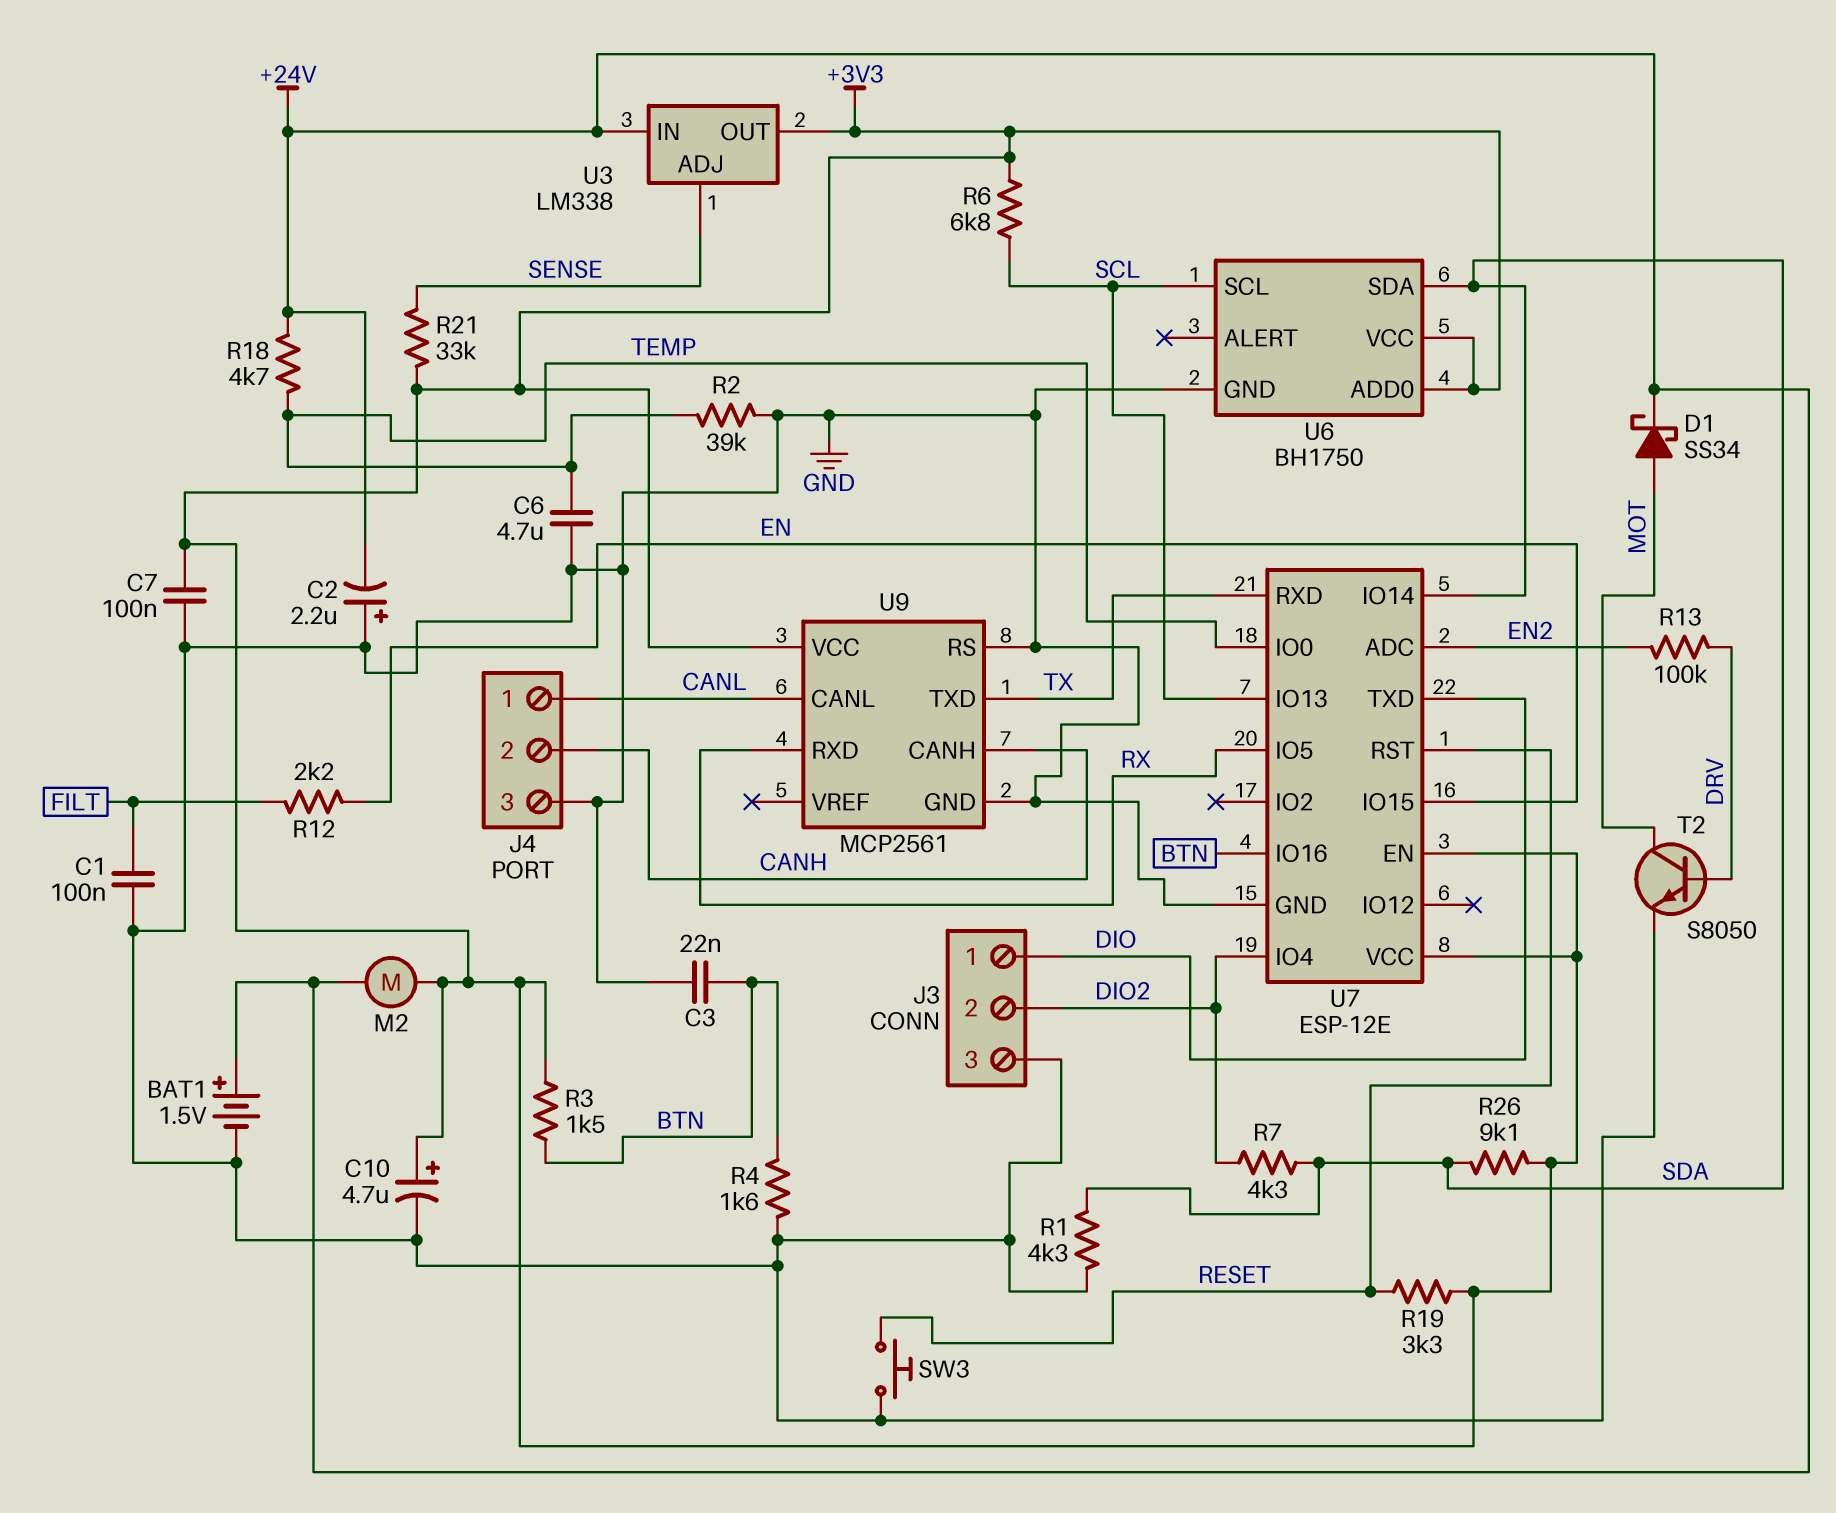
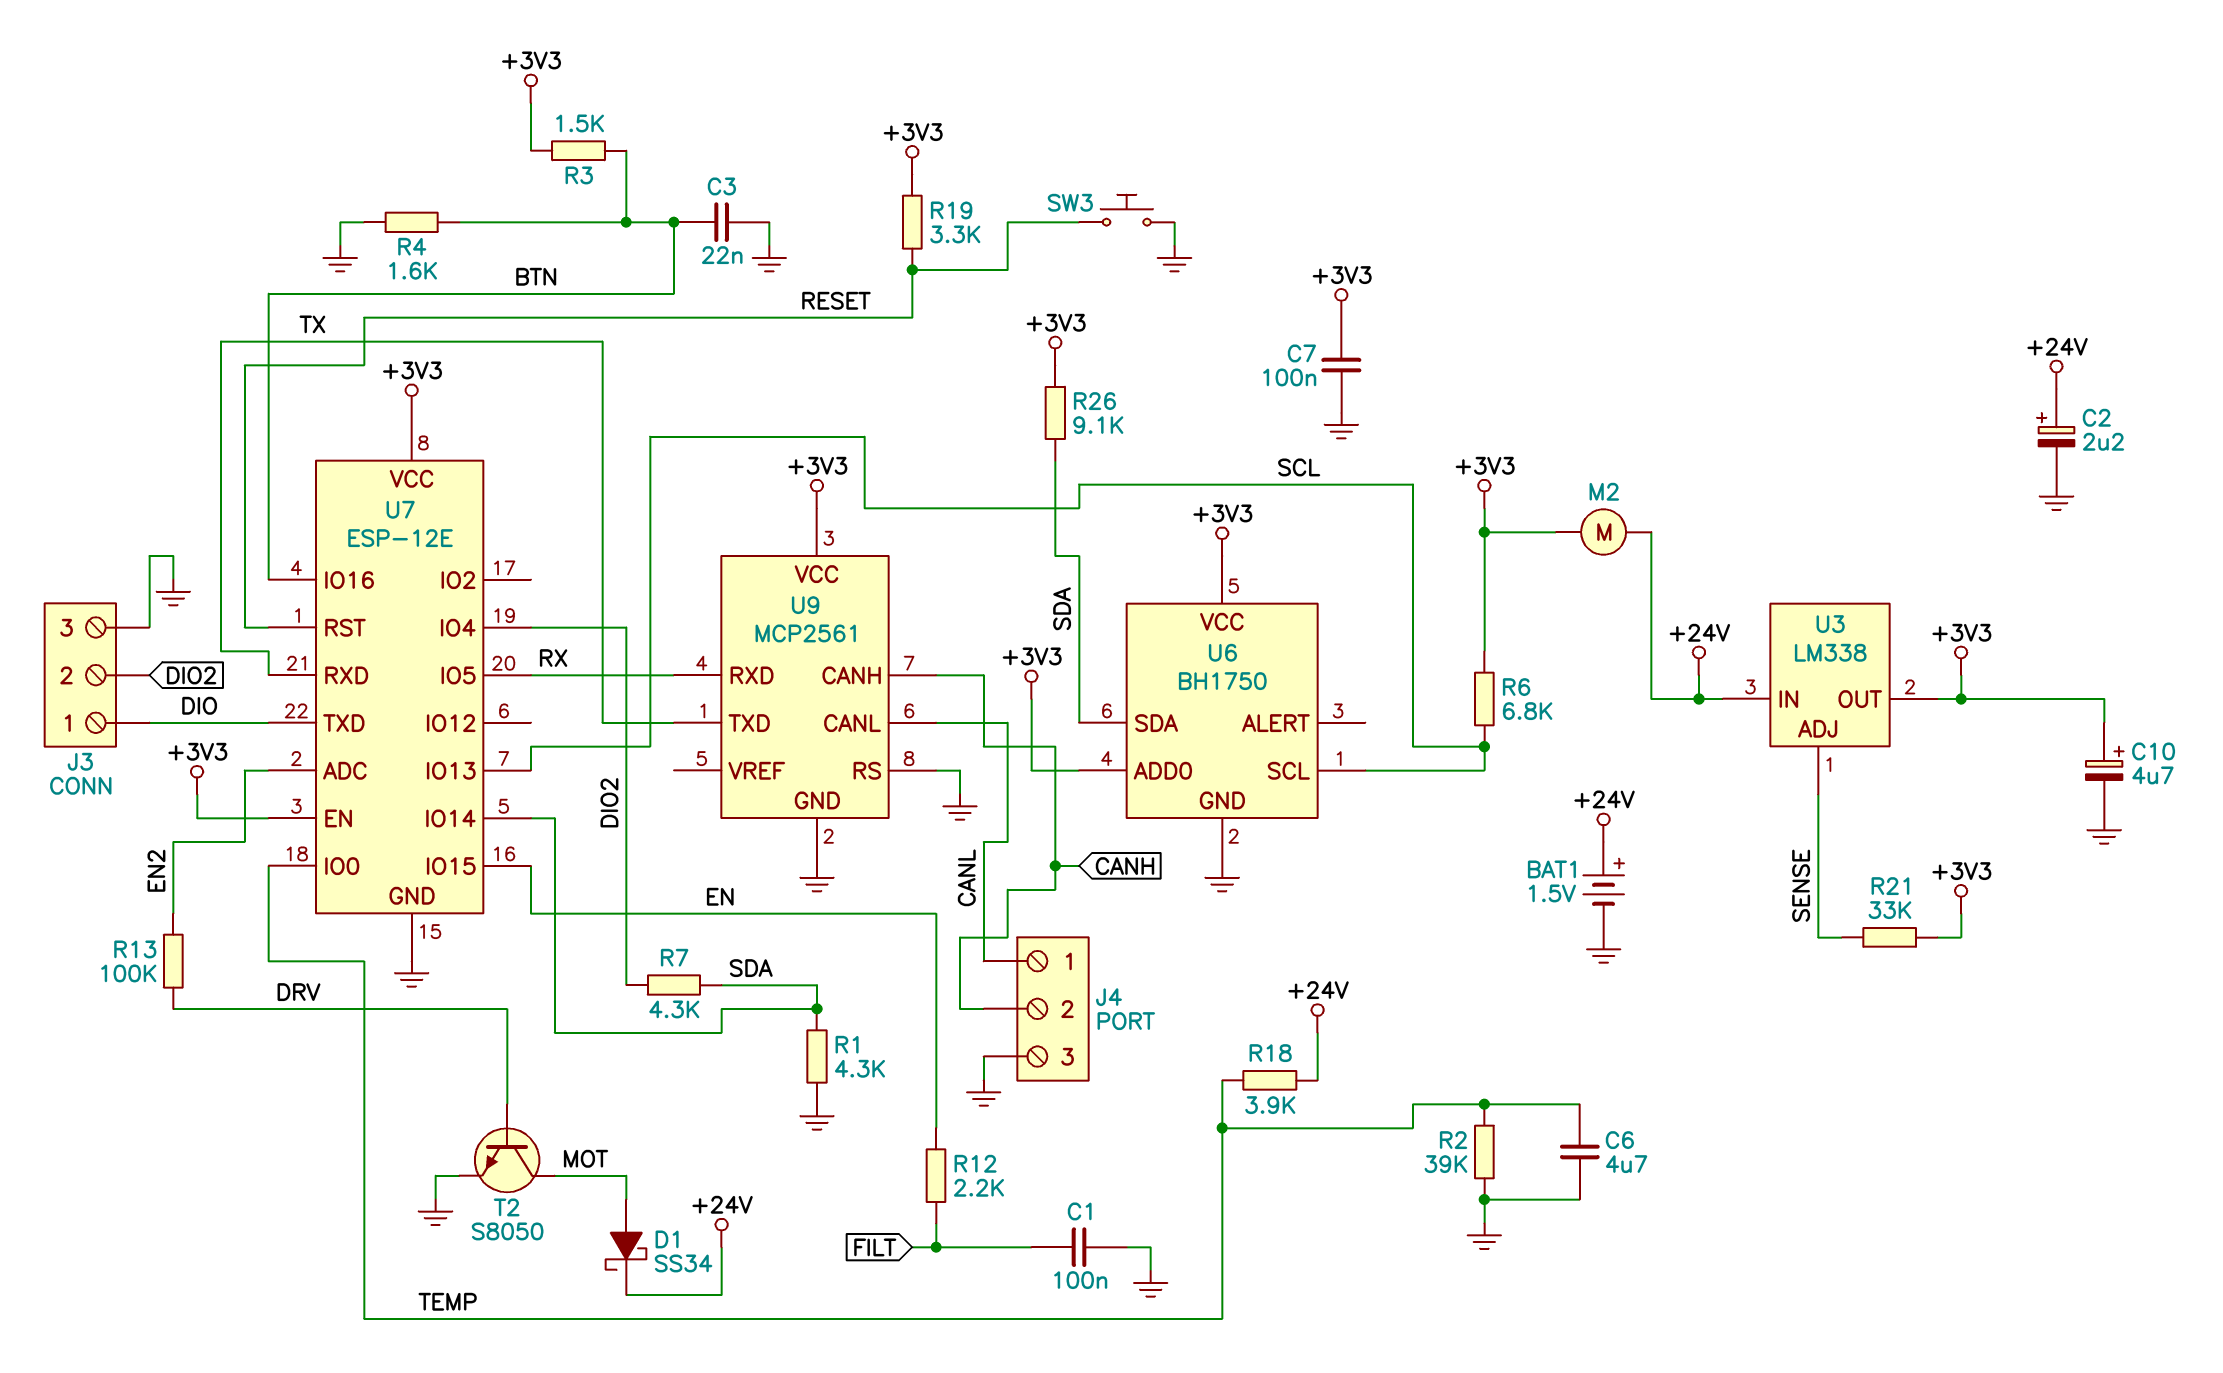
C2: 2.2uF (plus GND, minus +24V) -> 2.2uF (plus +24V, minus GND)
R18: 4.7k (+24V, TEMP) -> 3.9k (+24V, TEMP)

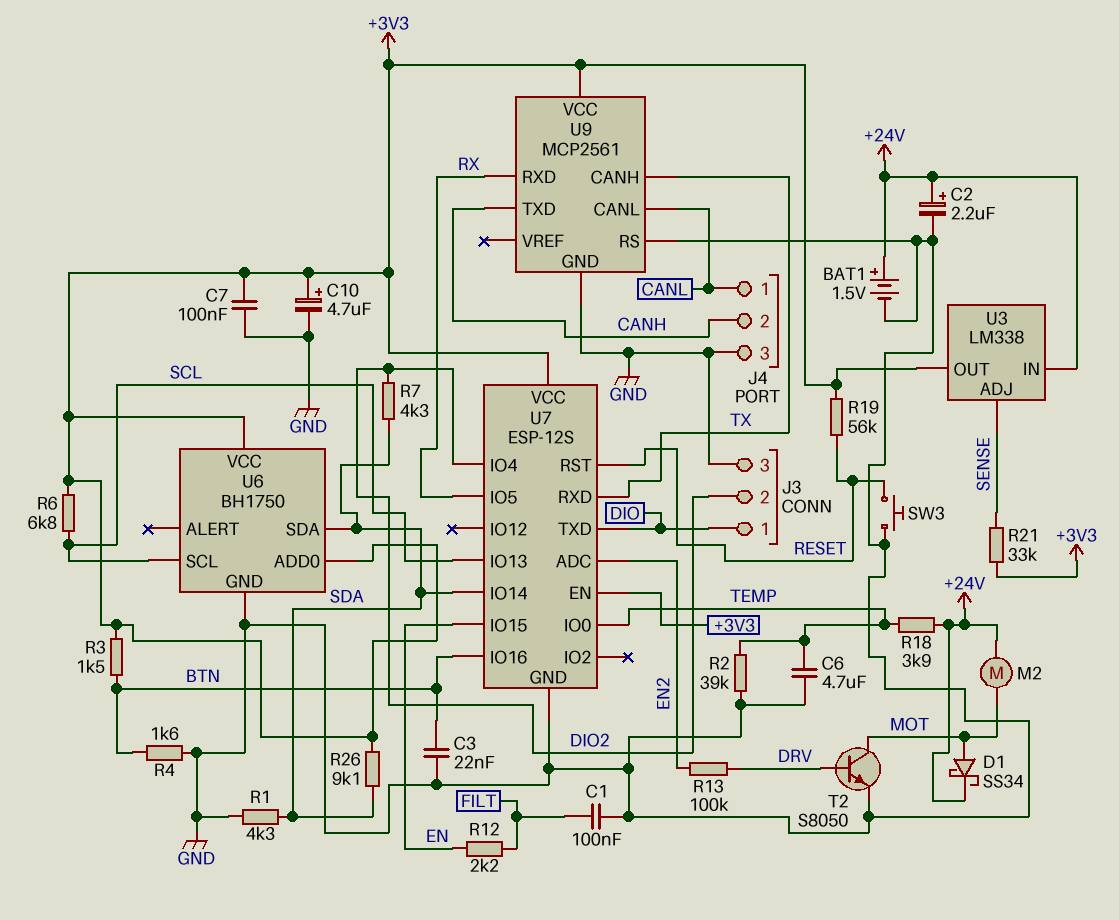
M2: motor (+3V3, +24V) -> motor (+24V, MOT)
R19: 3.3k (+3V3, RESET) -> 56k (+3V3, RESET)
U7: ESP-12E -> ESP-12S
U9 pin CANH: CANH -> TX
U9 pin TXD: TX -> CANH

